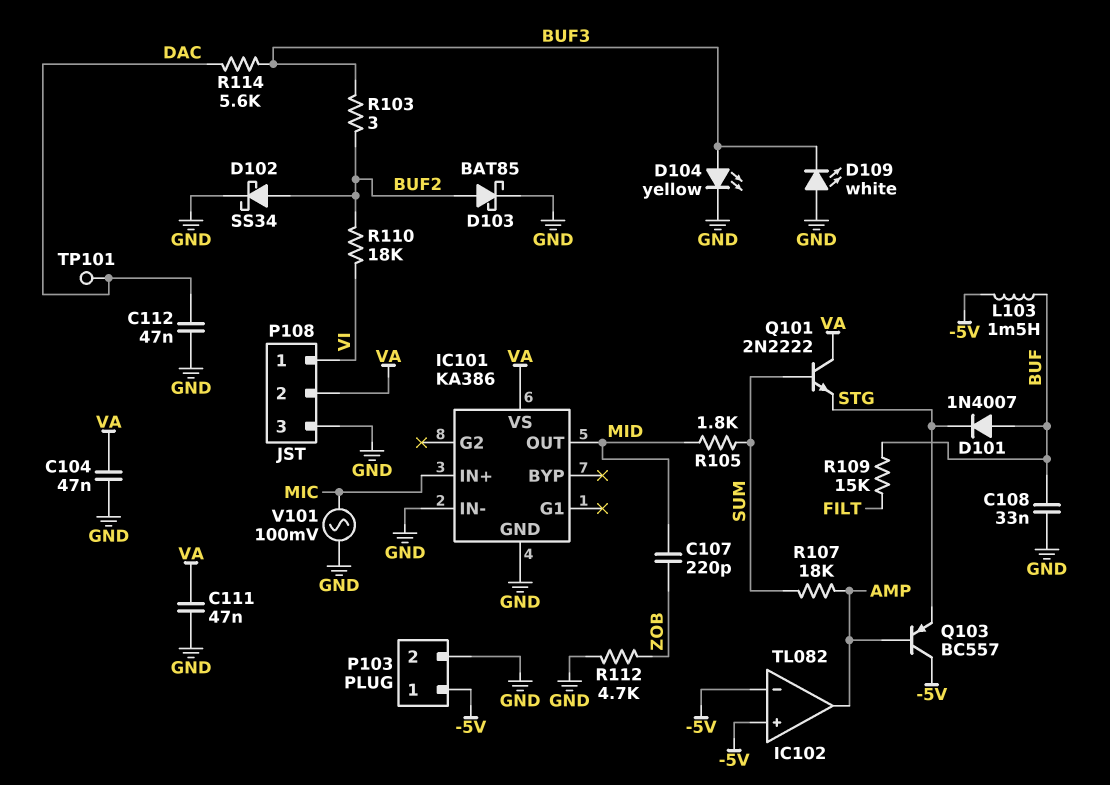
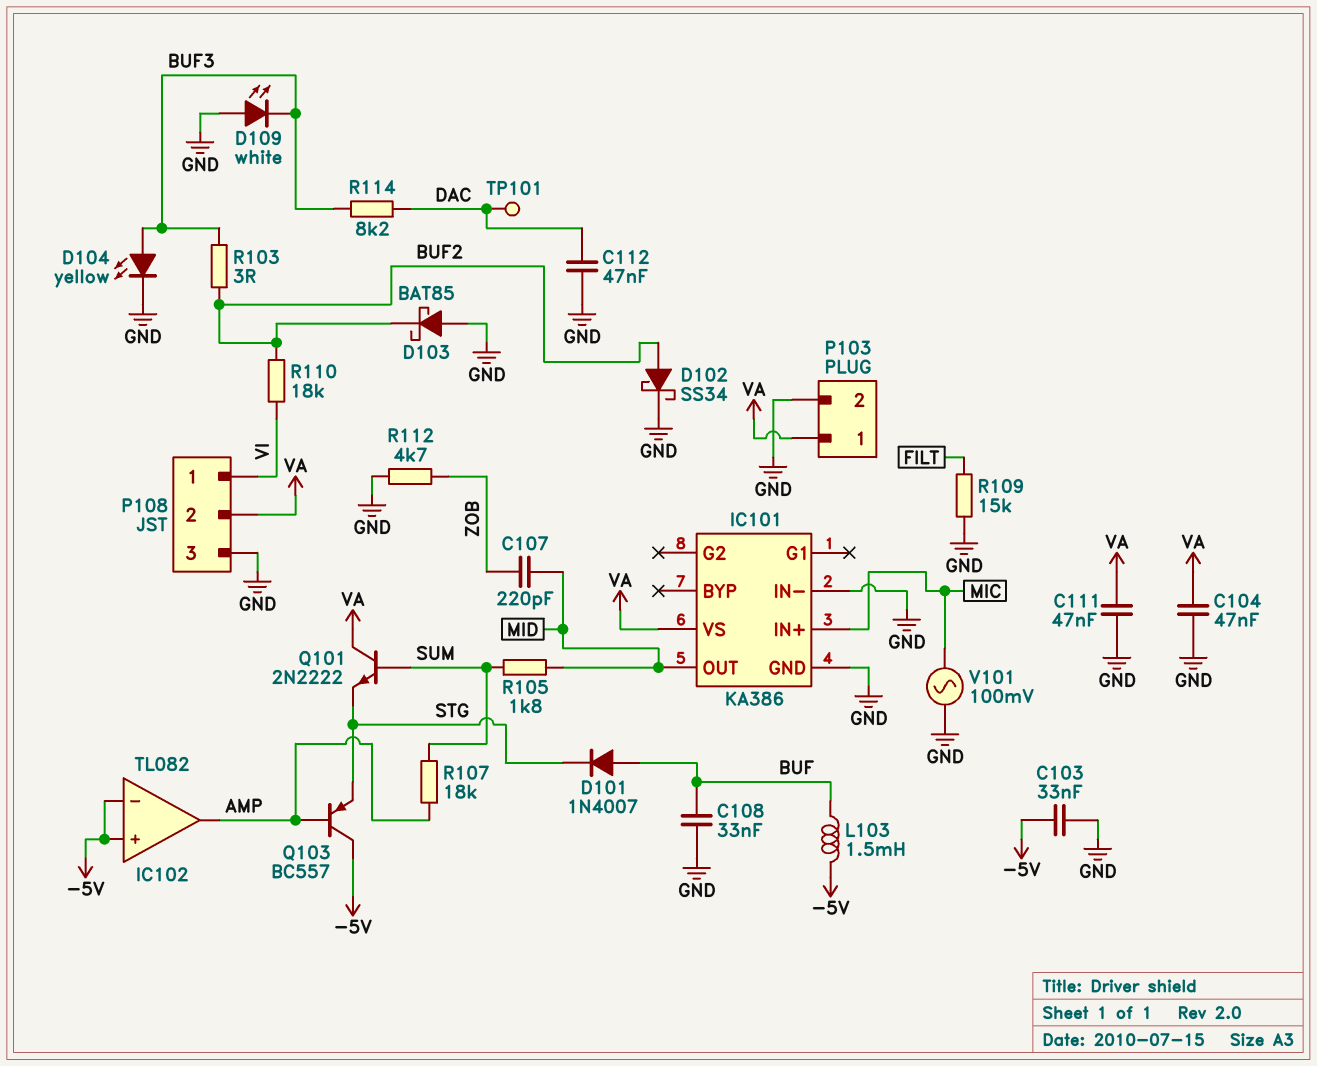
C103: none -> 33nF (-5V, GND)
D103: schottky BAT85 (A BUF2, K GND) -> schottky BAT85 (A GND, K BUF2)
P103 pin 1: -5V -> VA
R109: 15k (BUF, FILT) -> 15k (FILT, GND)
R114: 5.6k (BUF3, DAC) -> 8.2k (BUF3, DAC)

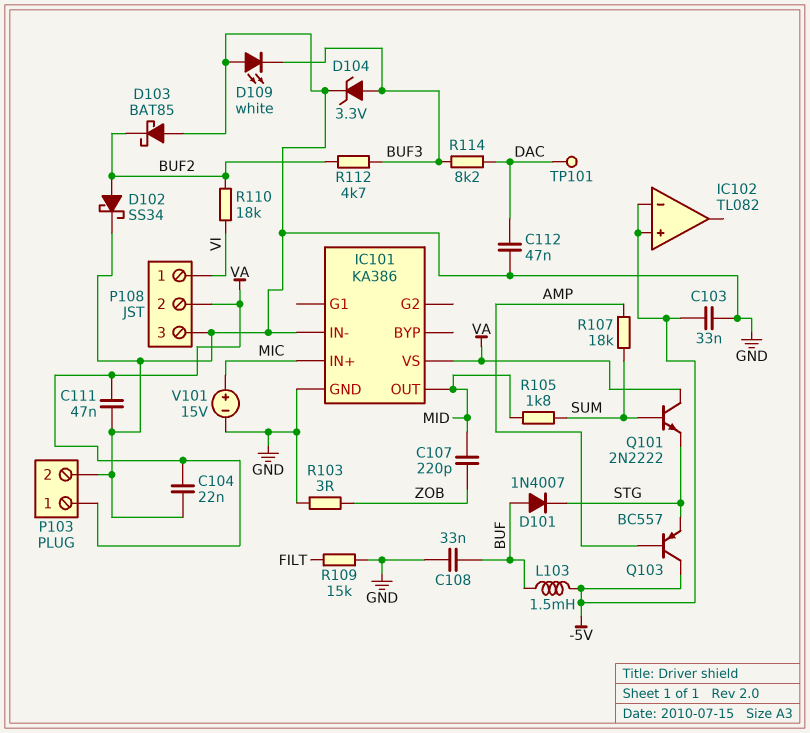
C104: 47nF (GND, VA) -> 22nF (GND, VA)
D104: LED yellow (A BUF3, K GND) -> zener 3.3V (A BUF3, K GND)
IC102 pin out: AMP -> none
R103: 3 (BUF2, BUF3) -> 3 (GND, ZOB)
R112: 4.7k (GND, ZOB) -> 4.7k (BUF2, BUF3)
V101: AC 100mV (GND, MIC) -> 15V (plus MIC, minus GND)

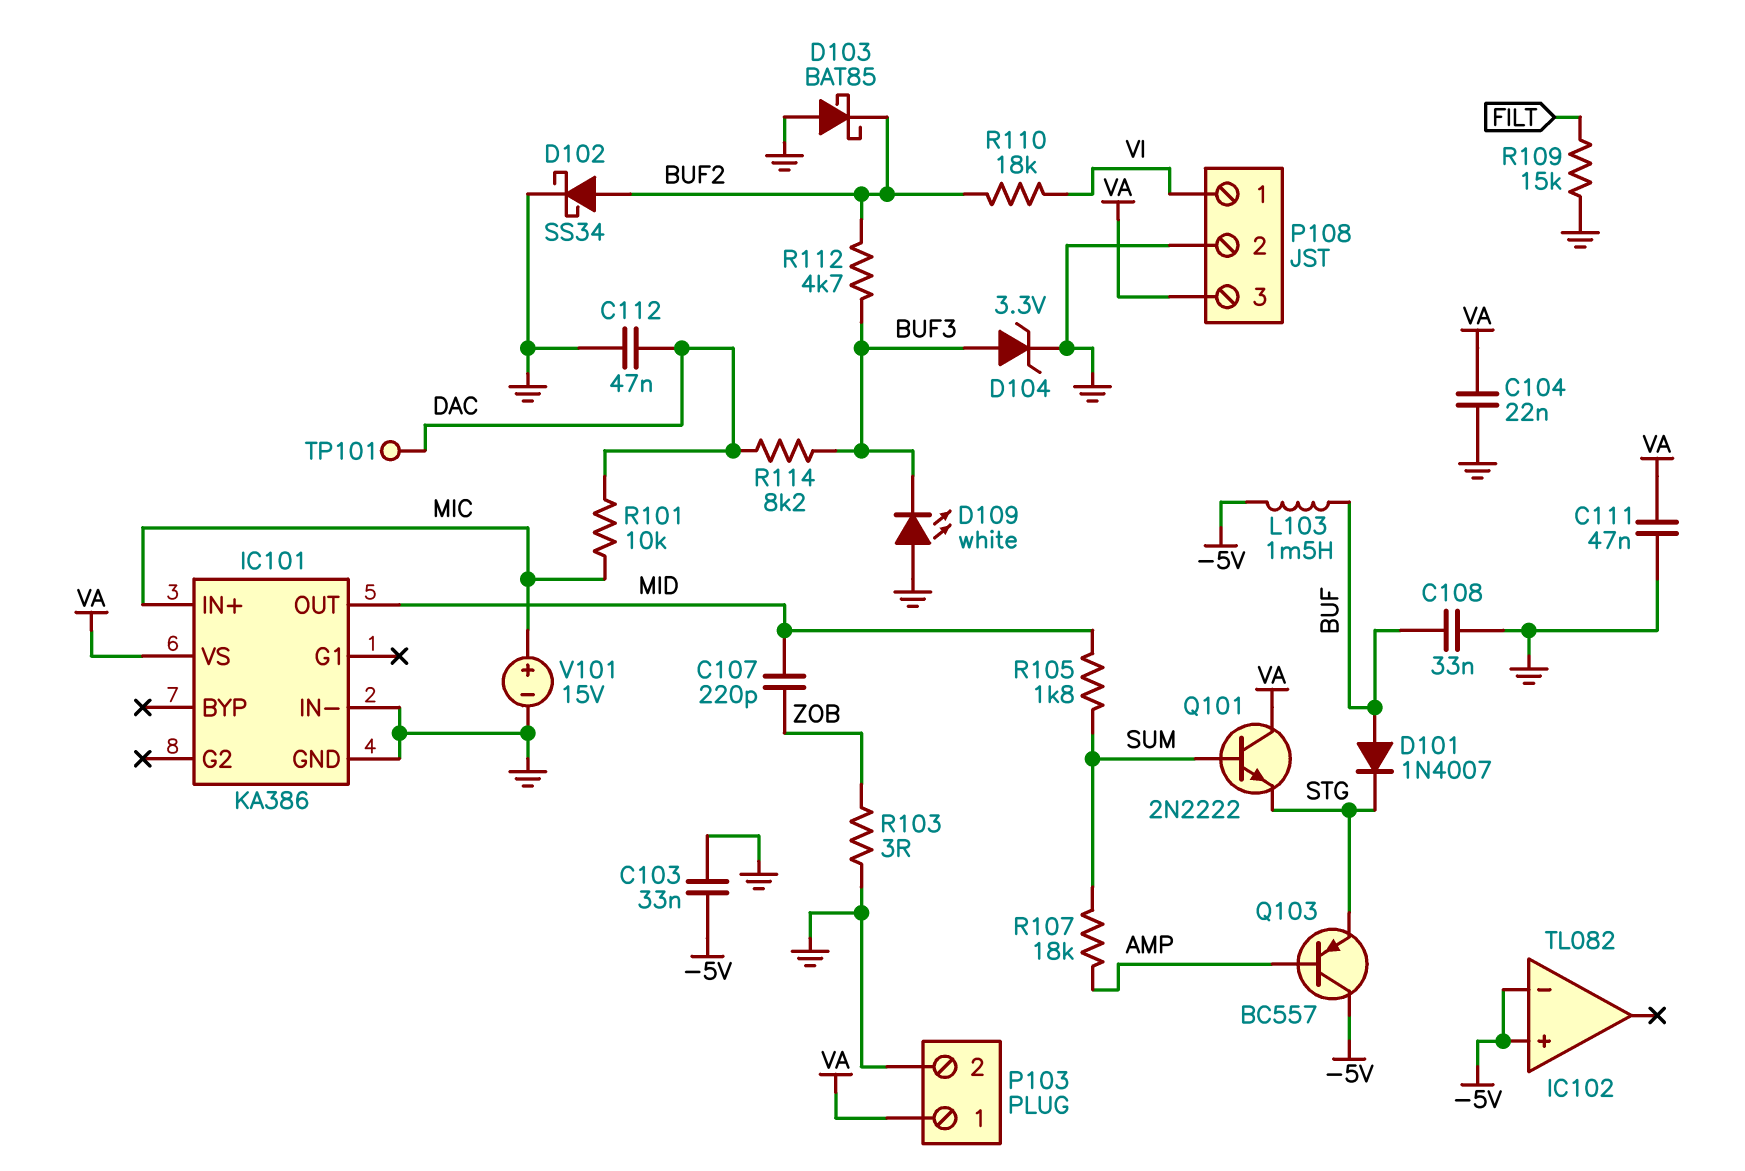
P108 pin 2: VA -> GND
P108 pin 3: GND -> VA
R101: none -> 10k (DAC, MIC)

